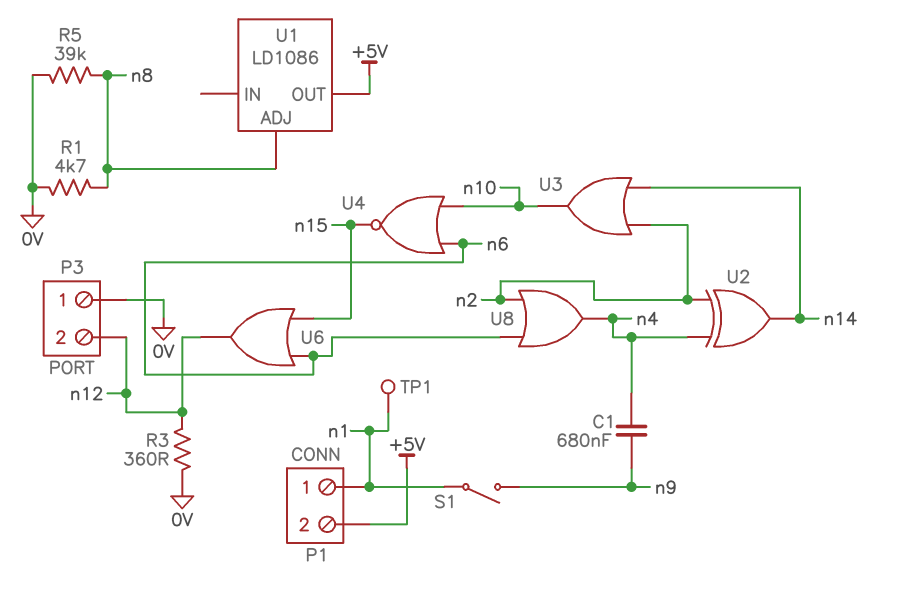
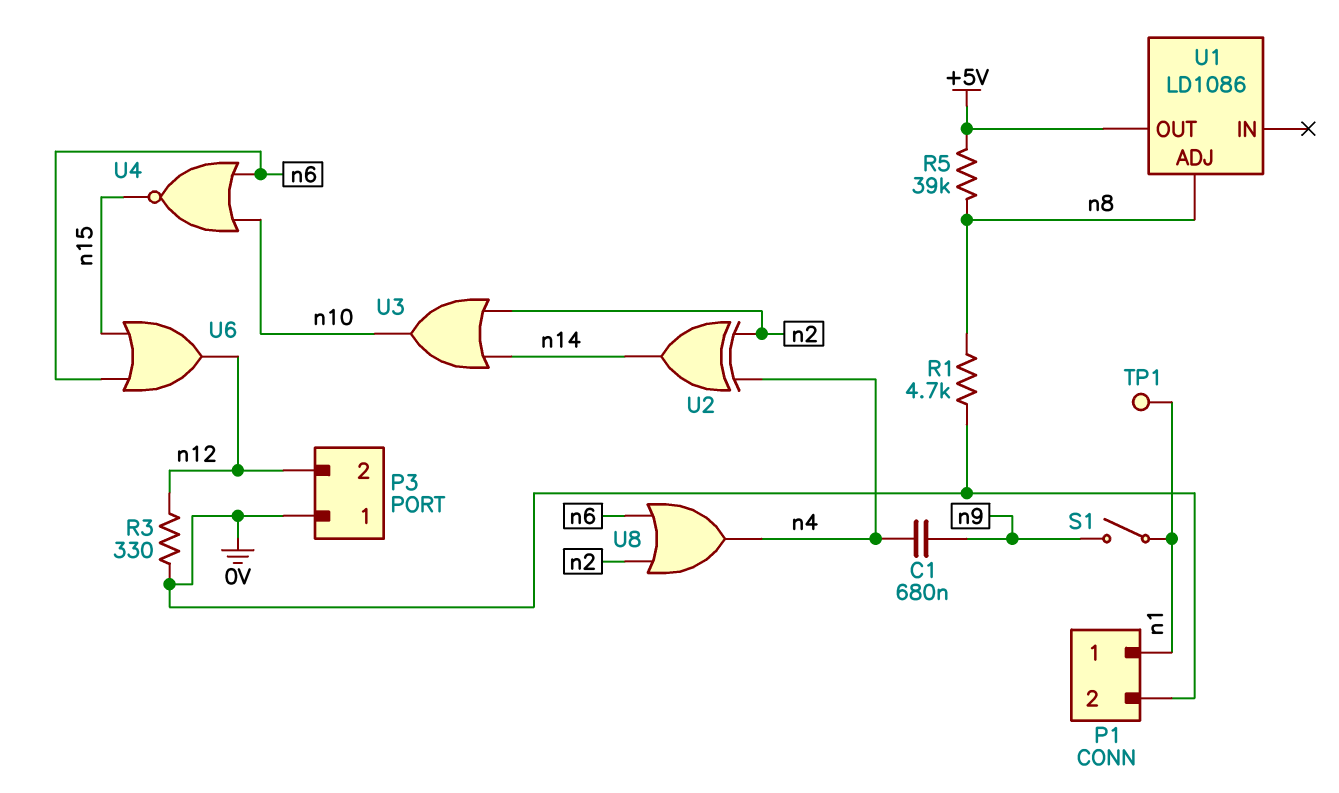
P1 pin 2: +5V -> 0V
R3: 360 (0V, n12) -> 330 (0V, n12)
R5: 39k (0V, n8) -> 39k (+5V, n8)

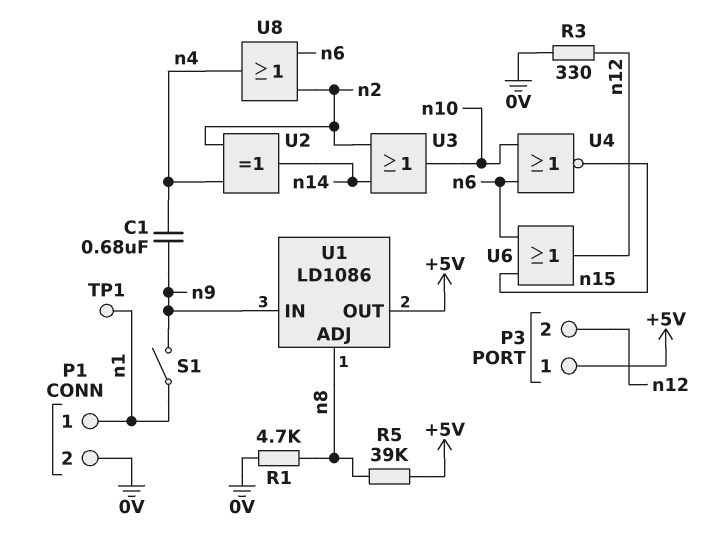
P3 pin 1: 0V -> +5V
U1 pin IN: none -> n9

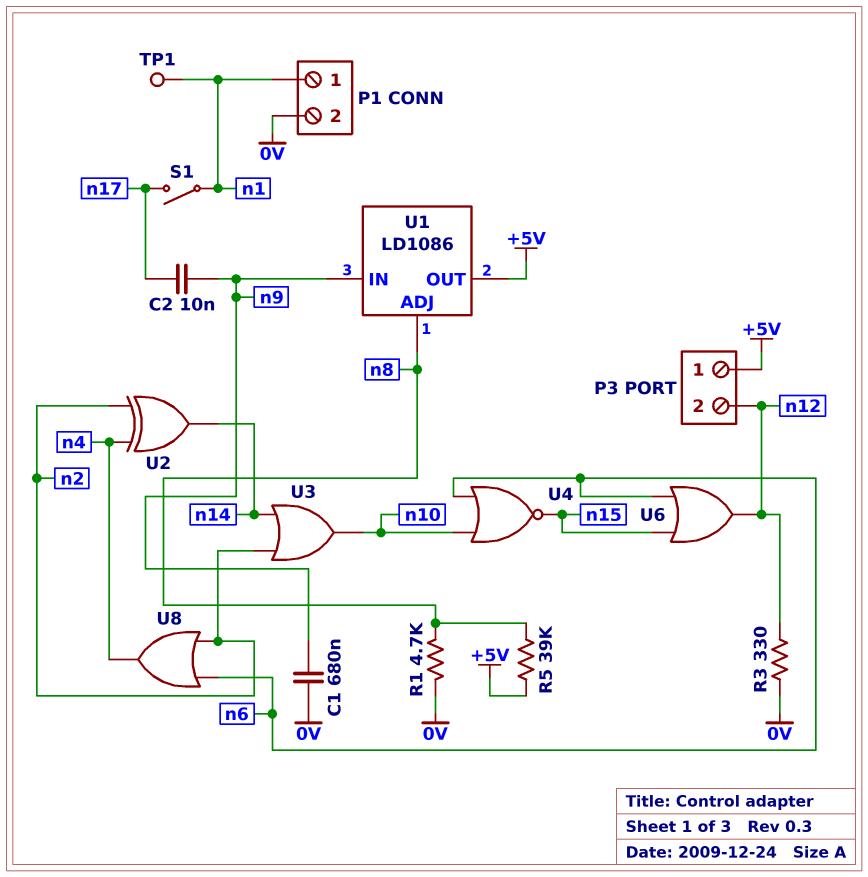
C1: 680nF (n4, n9) -> 680nF (0V, n9)
C2: none -> 10nF (n9, n17)
S1: switch (n1, n9) -> switch (n1, n17)

